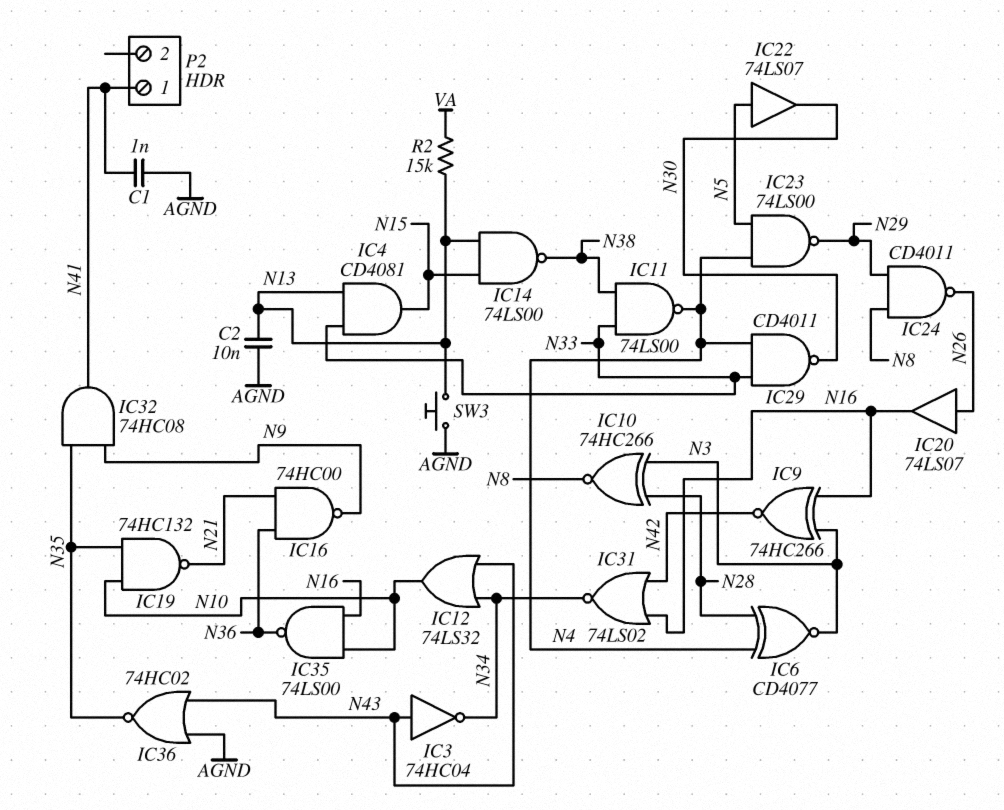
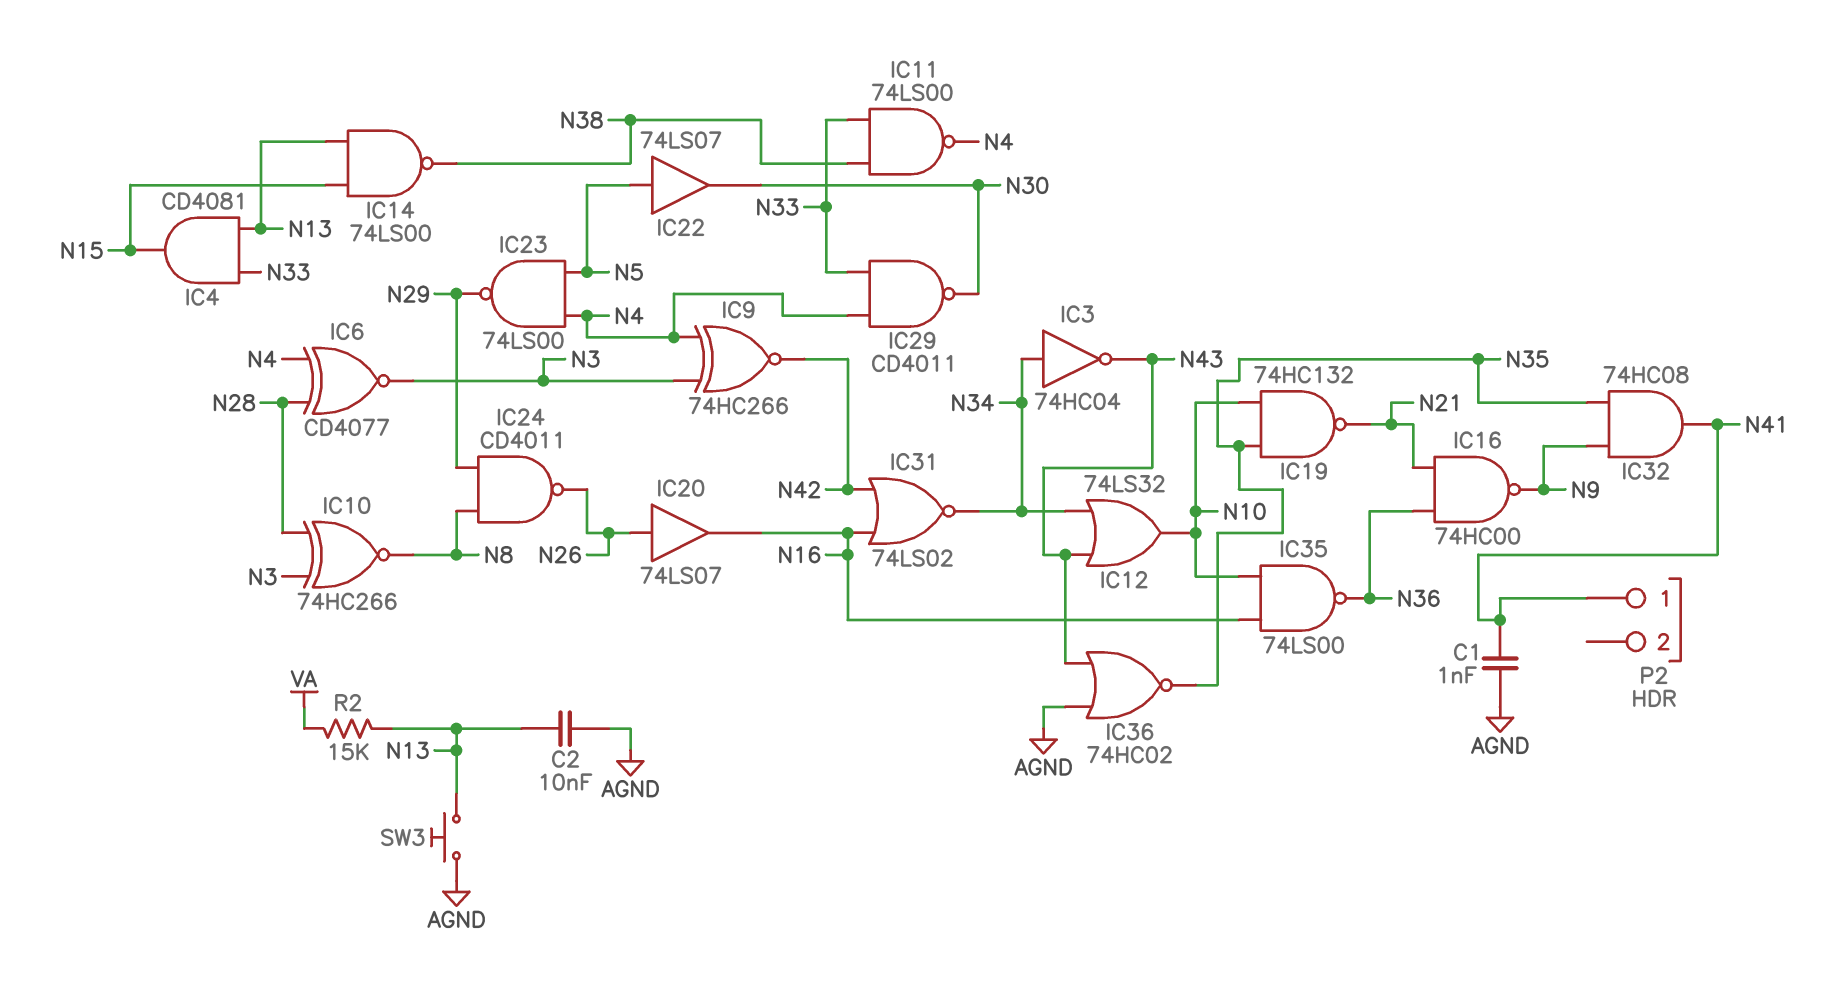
IC3: NOT 74HC04 (in N43, out N34) -> NOT 74HC04 (in N34, out N43)
IC9: XNOR 74HC266 (in N3, in N16, out N42) -> XNOR 74HC266 (in N3, in N4, out N42)

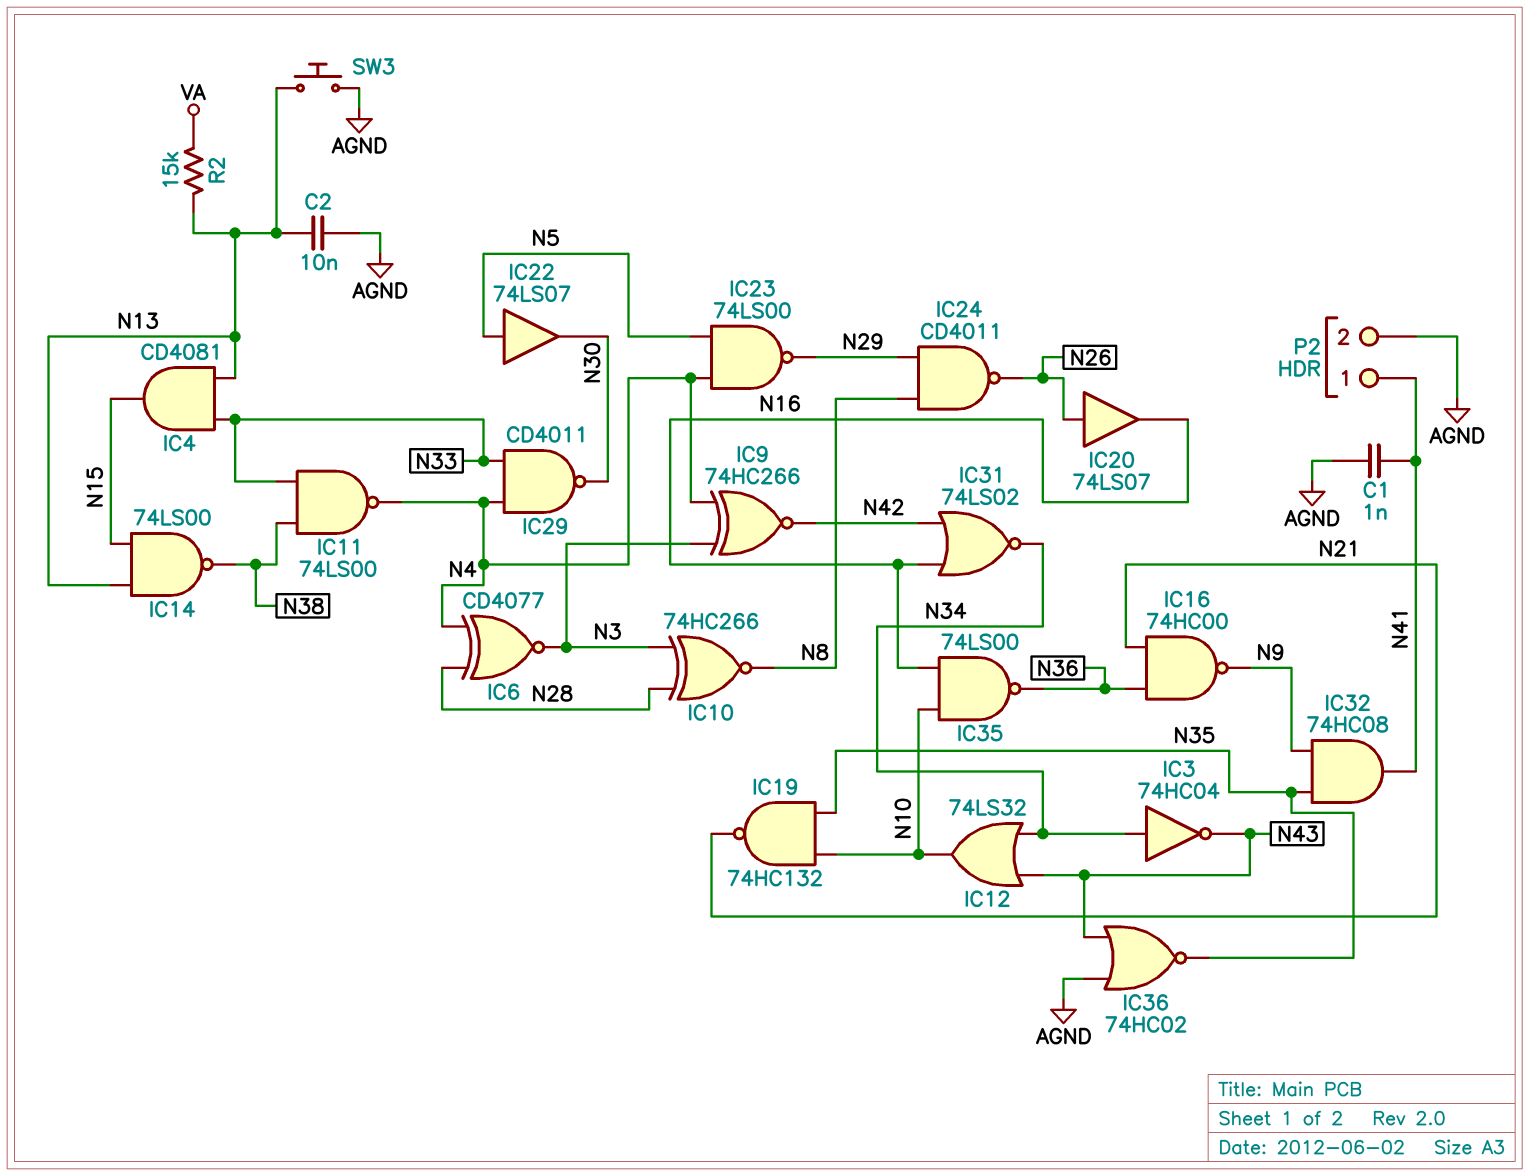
P2 pin 2: none -> AGND

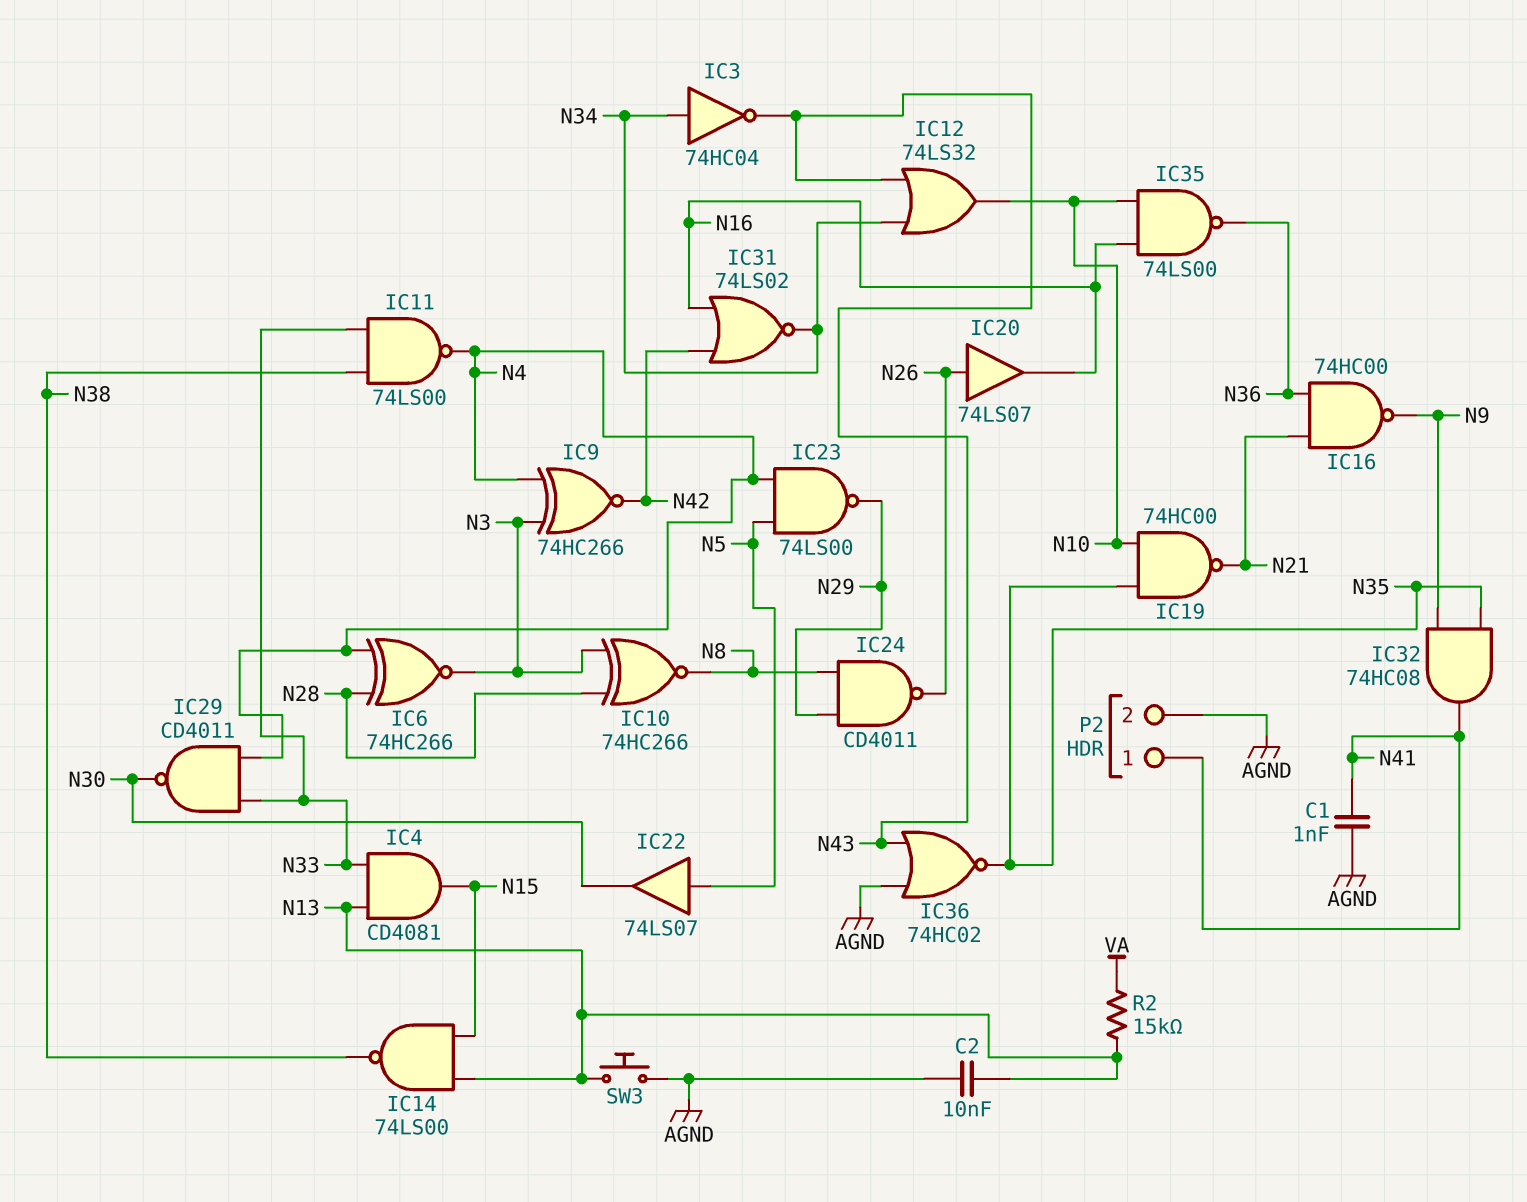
IC6: XNOR CD4077 (in N4, in N28, out N3) -> XNOR 74HC266 (in N4, in N28, out N3)
IC19: NAND 74HC132 (in N10, in N35, out N21) -> NAND 74HC00 (in N10, in N35, out N21)

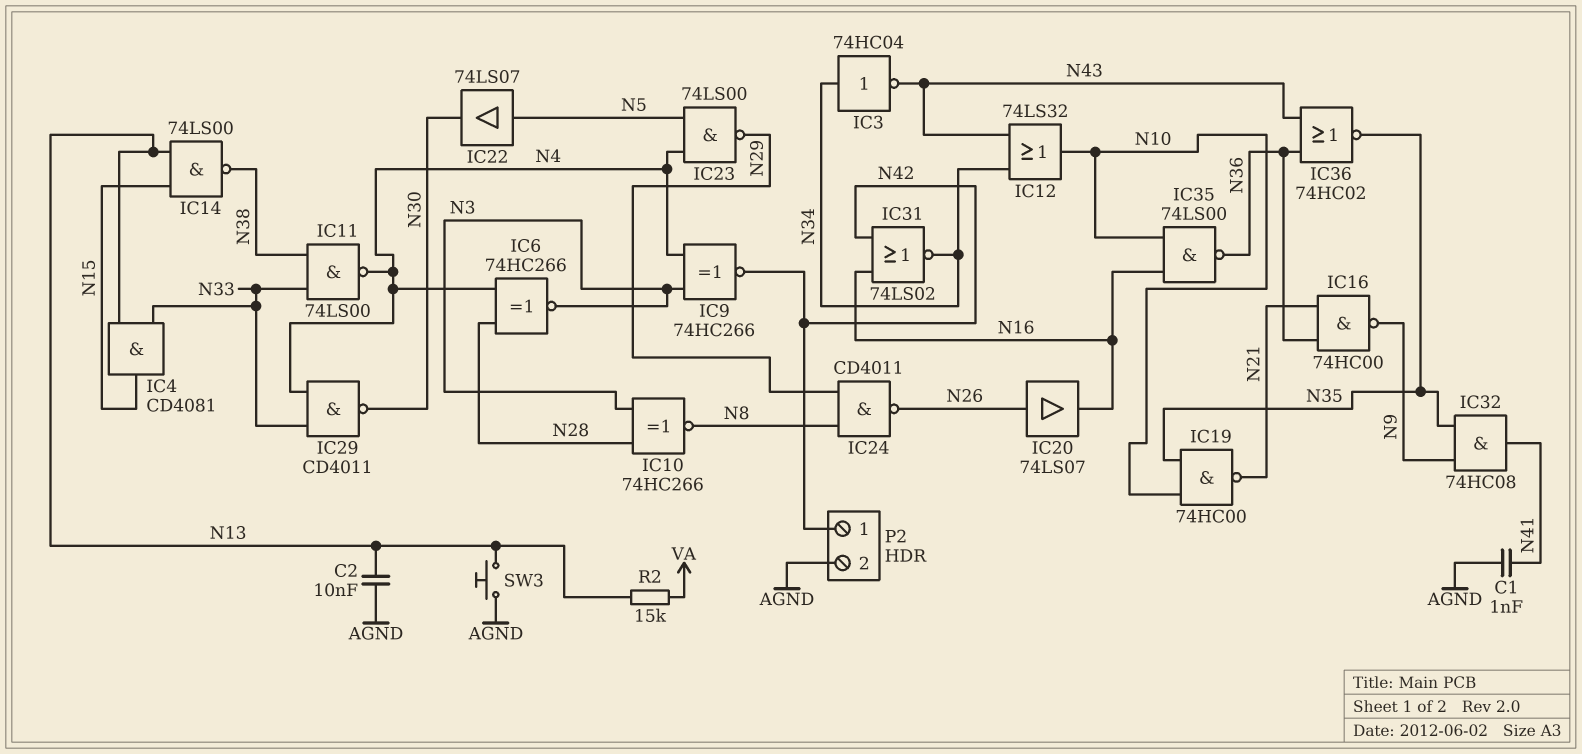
IC36: NOR 74HC02 (in AGND, in N43, out N35) -> NOR 74HC02 (in N36, in N43, out N35)
P2 pin 1: N41 -> N42

